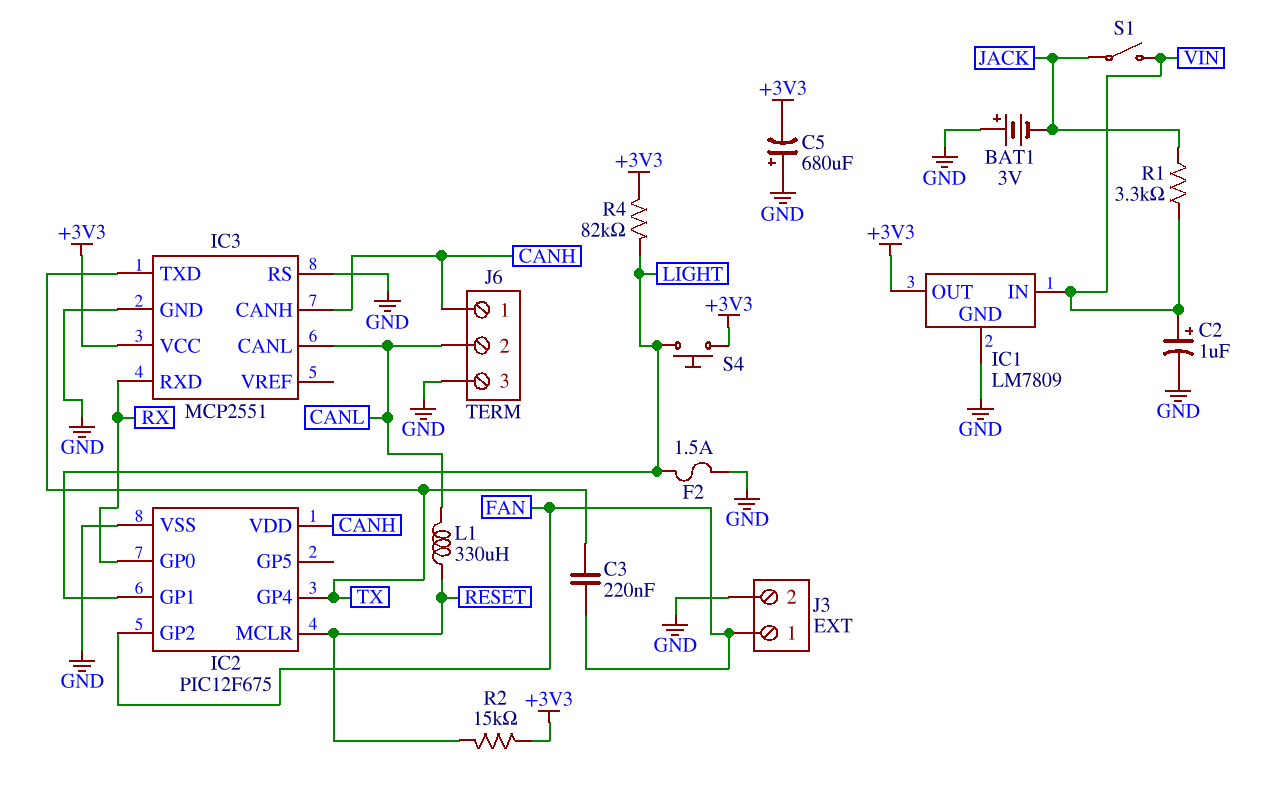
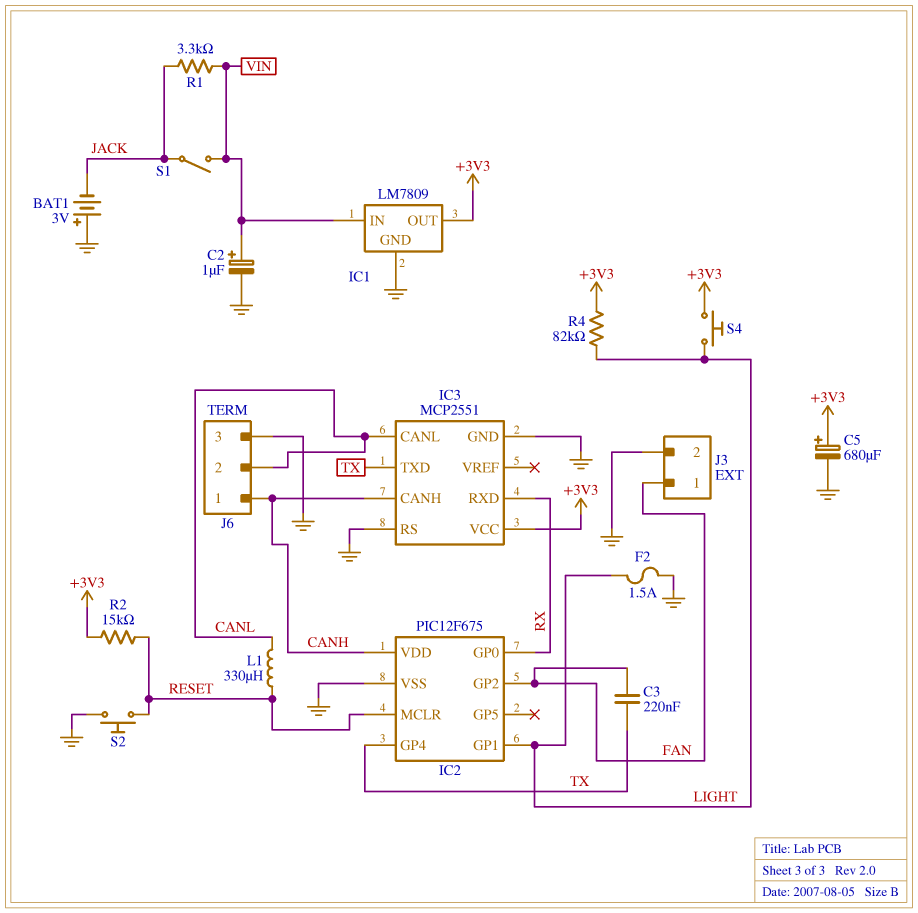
C5: 680uF (plus GND, minus +3V3) -> 680uF (plus +3V3, minus GND)
S2: none -> button (GND, RESET)

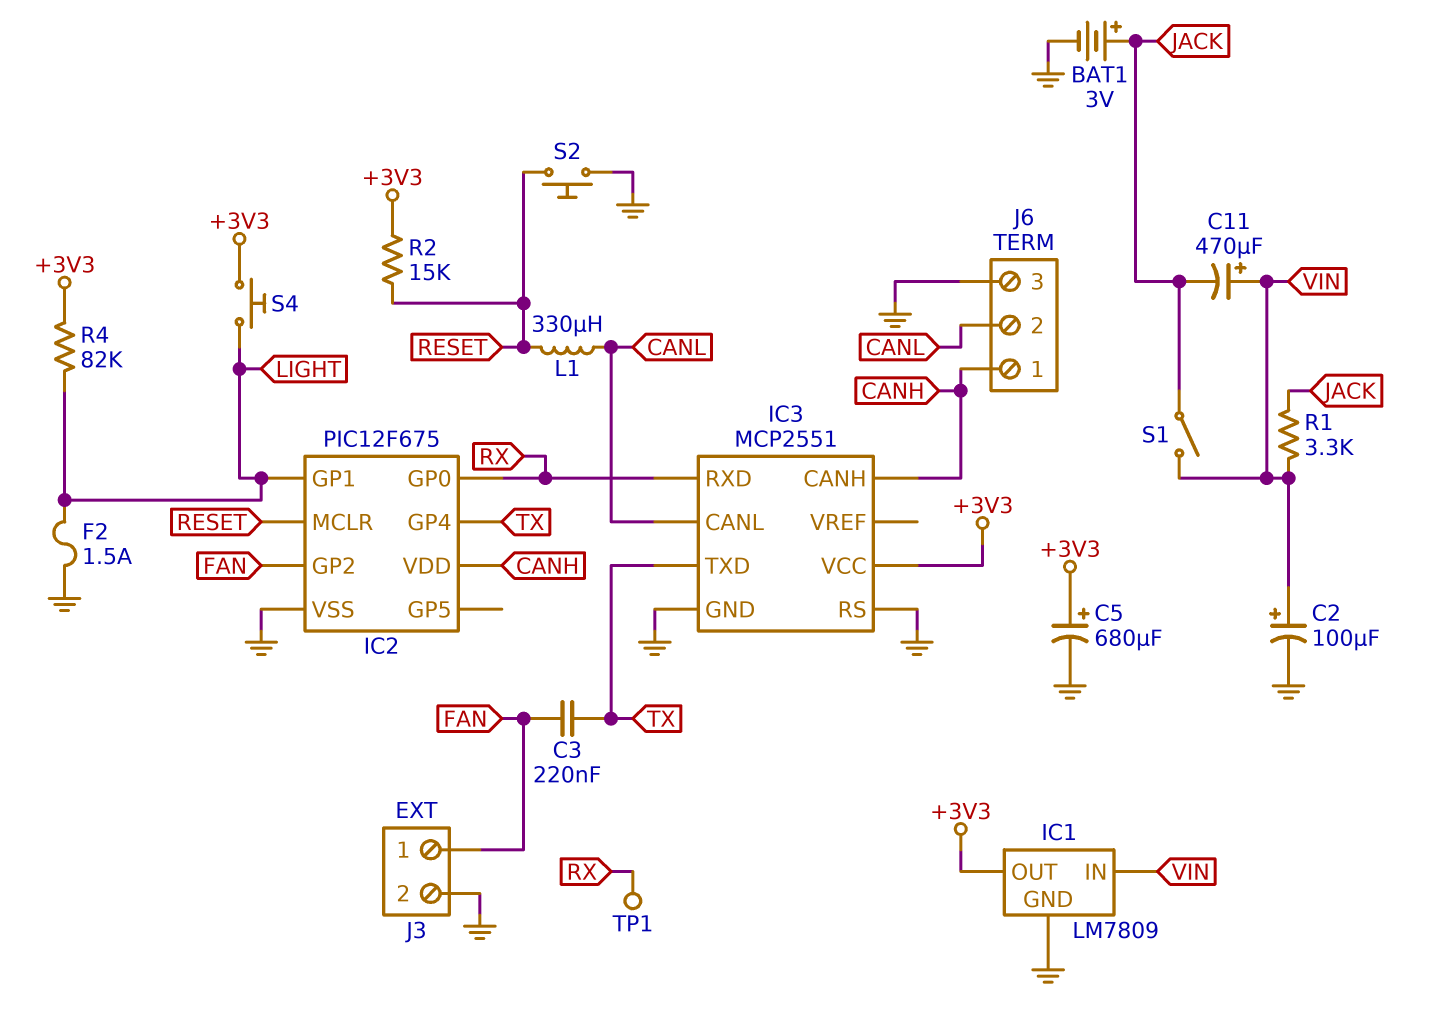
BAT1: 3V (plus GND, minus JACK) -> 3V (plus JACK, minus GND)
C2: 1uF (plus VIN, minus GND) -> 100uF (plus VIN, minus GND)
C11: none -> 470uF (plus VIN, minus JACK)
TP1: none -> test point (RX)

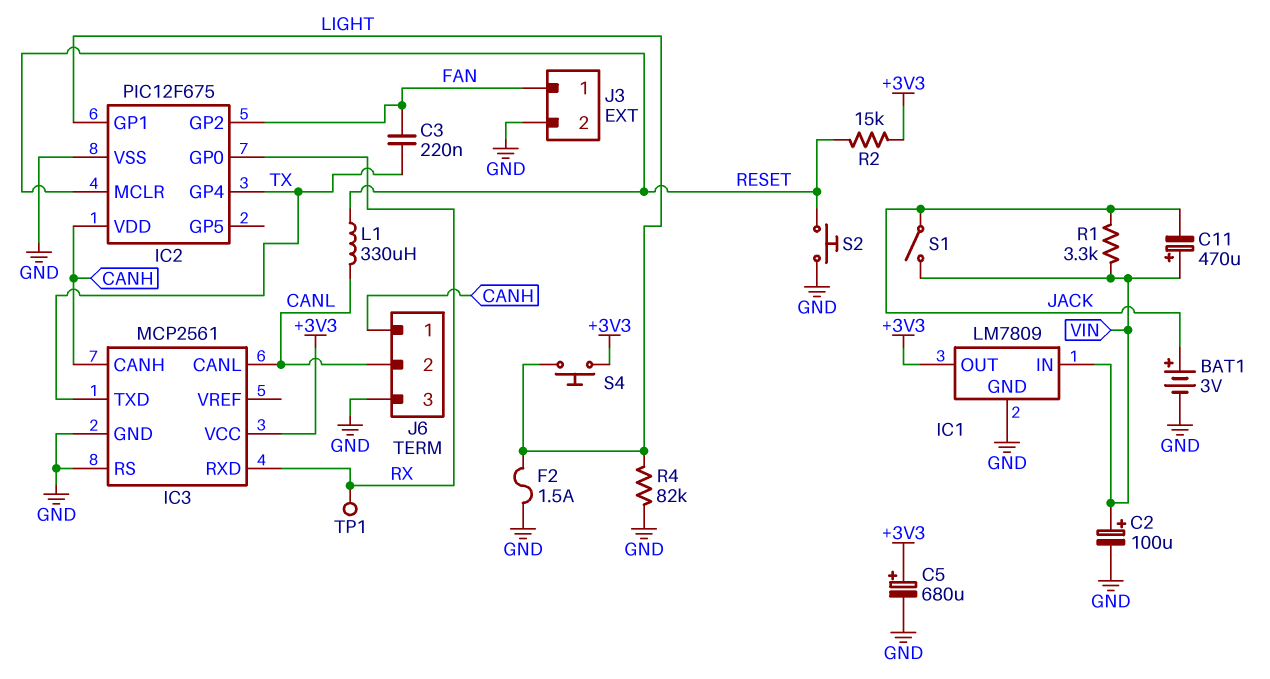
IC3: MCP2551 -> MCP2561
R4: 82k (+3V3, LIGHT) -> 82k (GND, LIGHT)

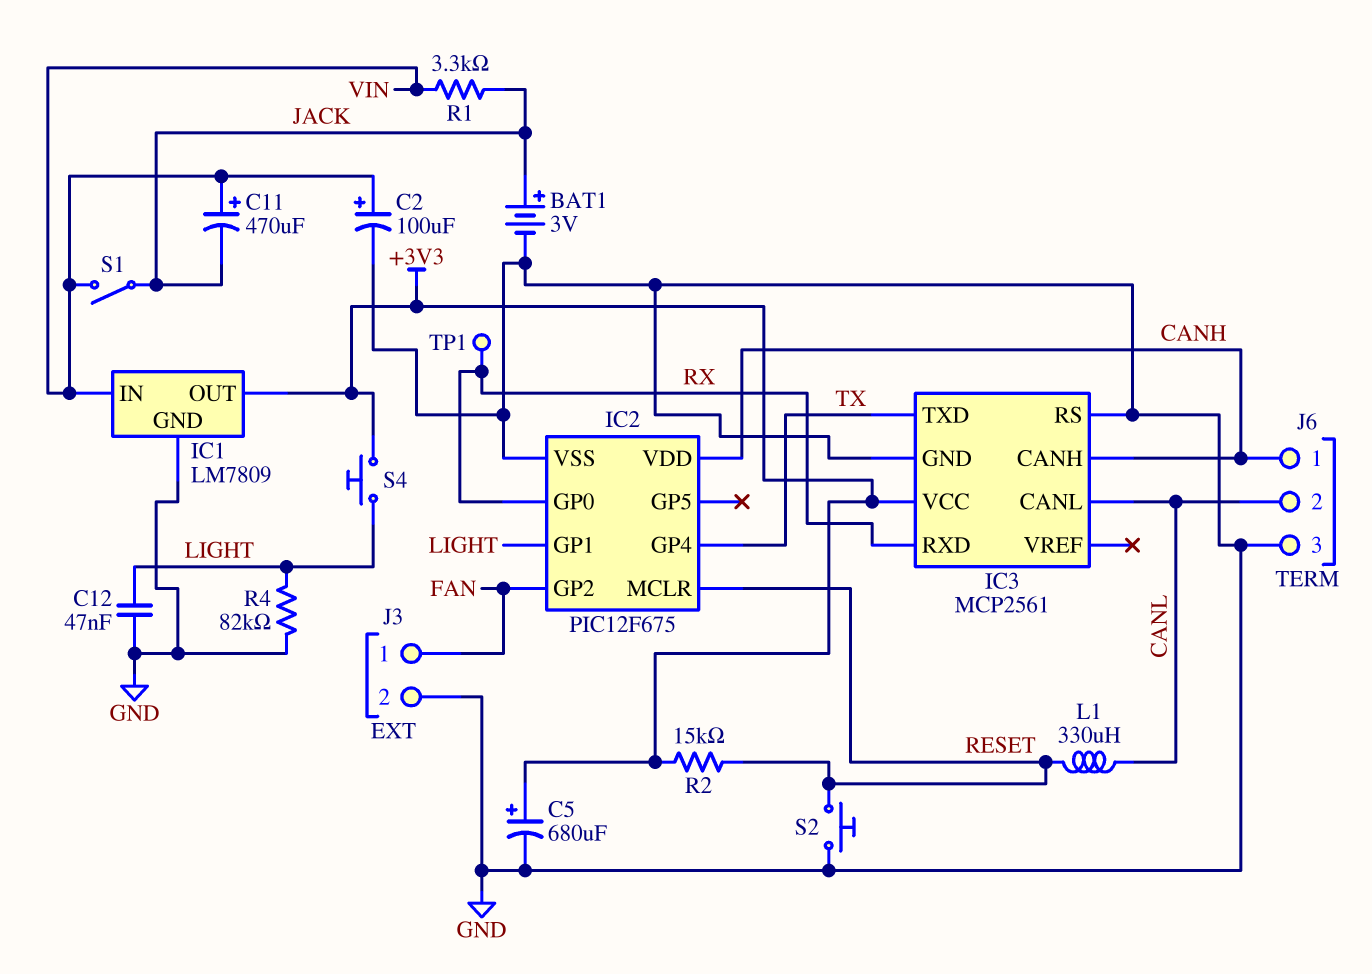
C3: 220nF (FAN, TX) -> none
C12: none -> 47nF (GND, LIGHT)
F2: 1.5A (GND, LIGHT) -> none

